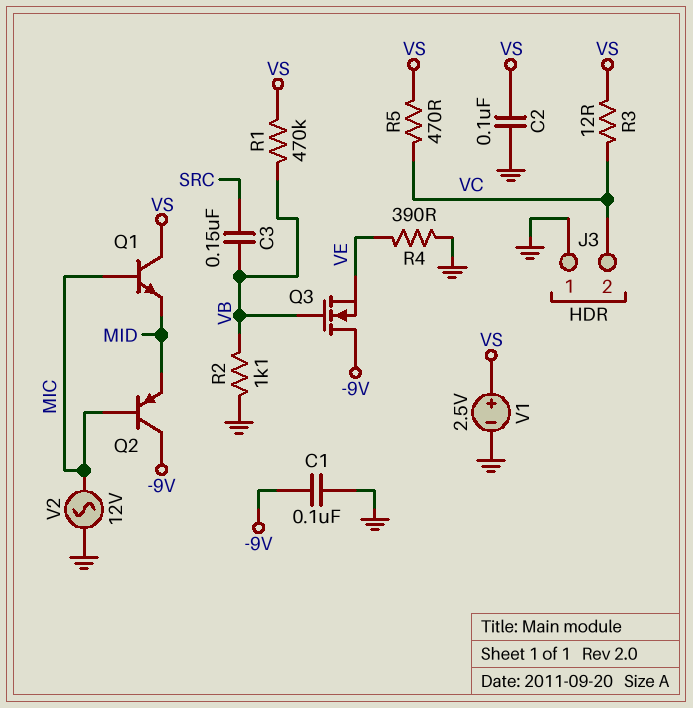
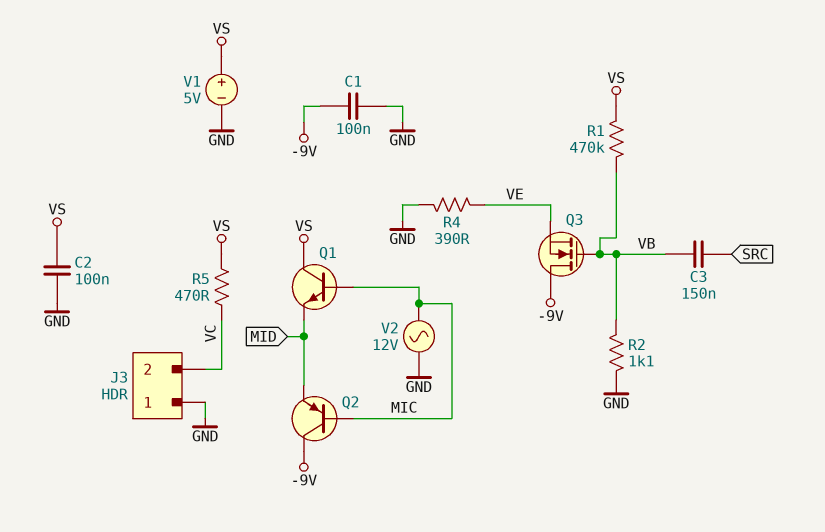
R3: 12 (VC, VS) -> none
V1: 2.5V (plus VS, minus GND) -> 5V (plus VS, minus GND)

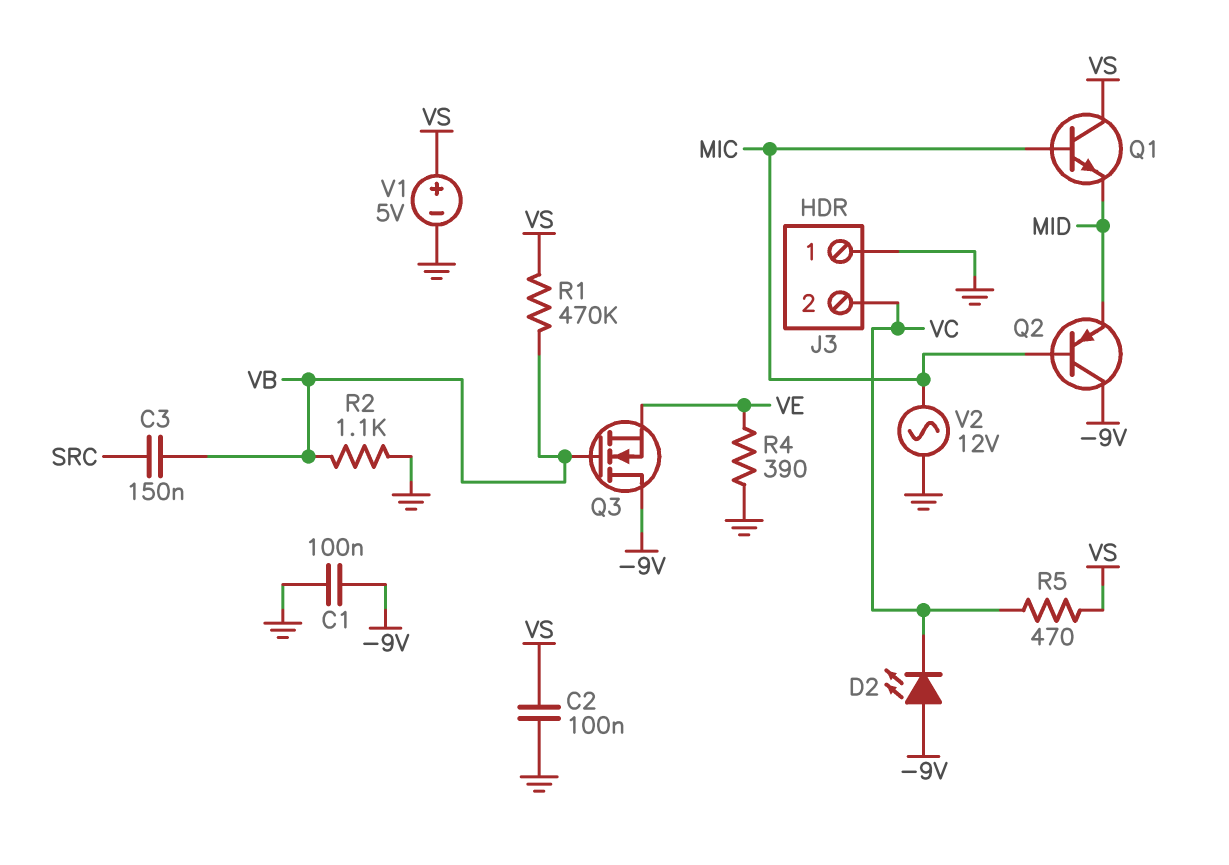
D2: none -> LED (A -9V, K VC)

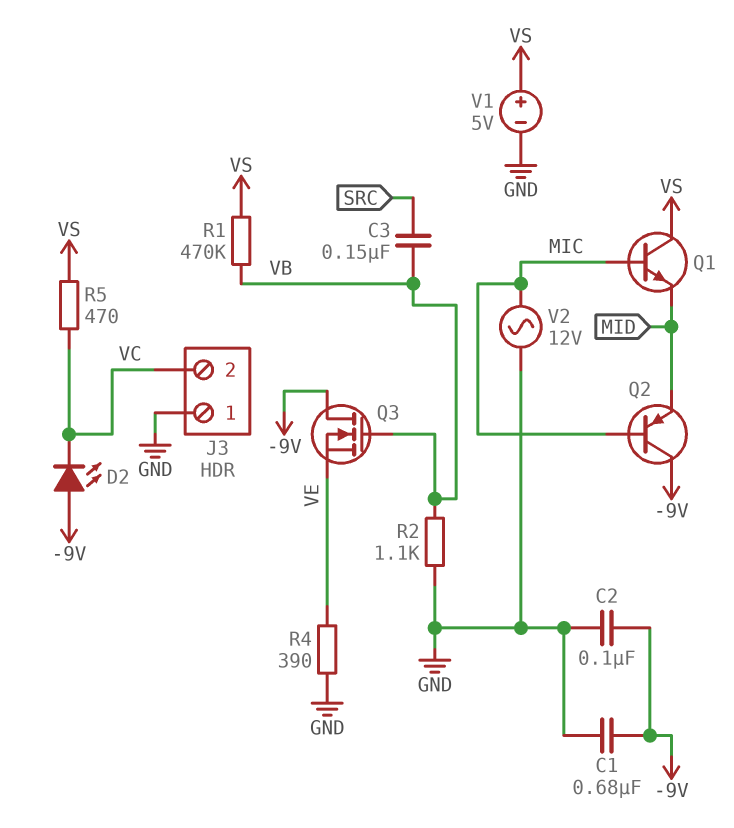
C1: 100nF (-9V, GND) -> 680nF (-9V, GND)
C2: 100nF (GND, VS) -> 100nF (-9V, GND)

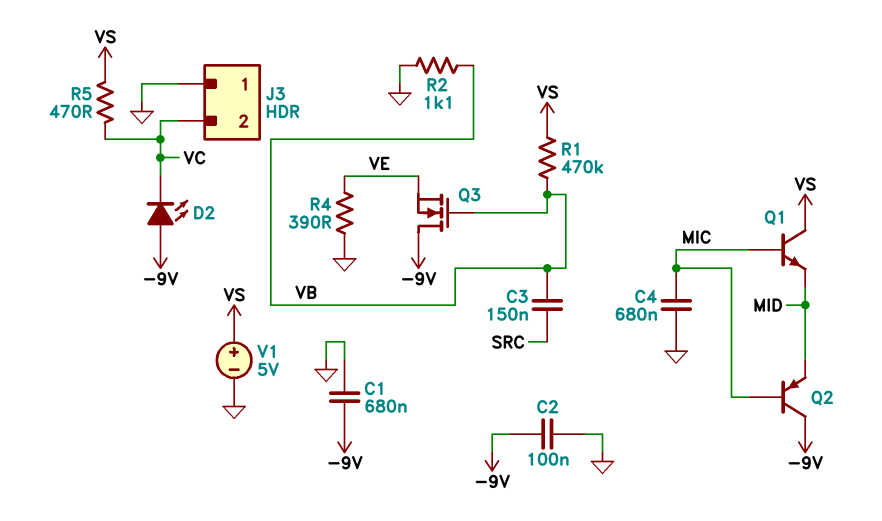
C4: none -> 680nF (GND, MIC)
V2: AC 12V (GND, MIC) -> none

